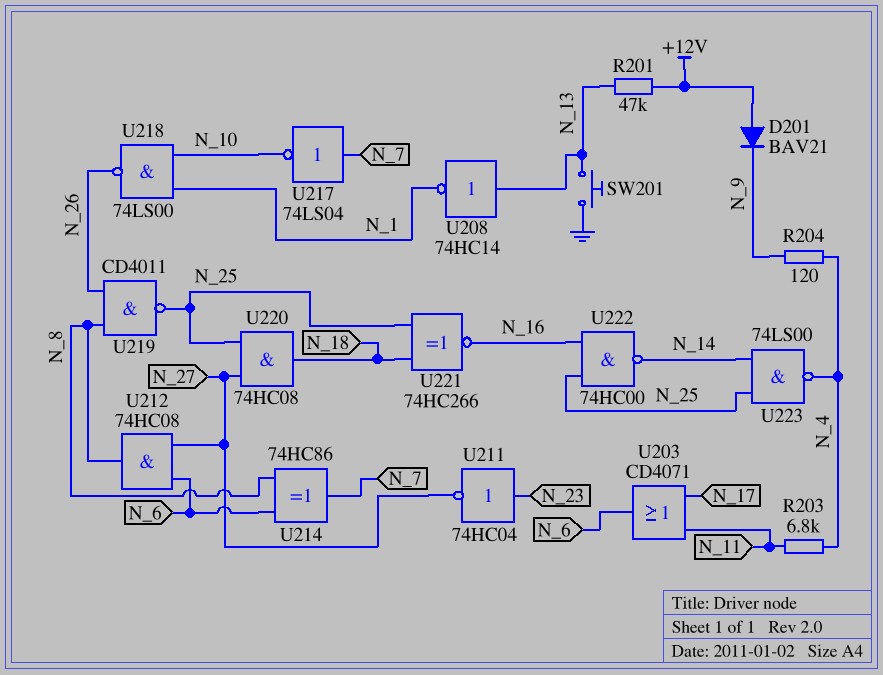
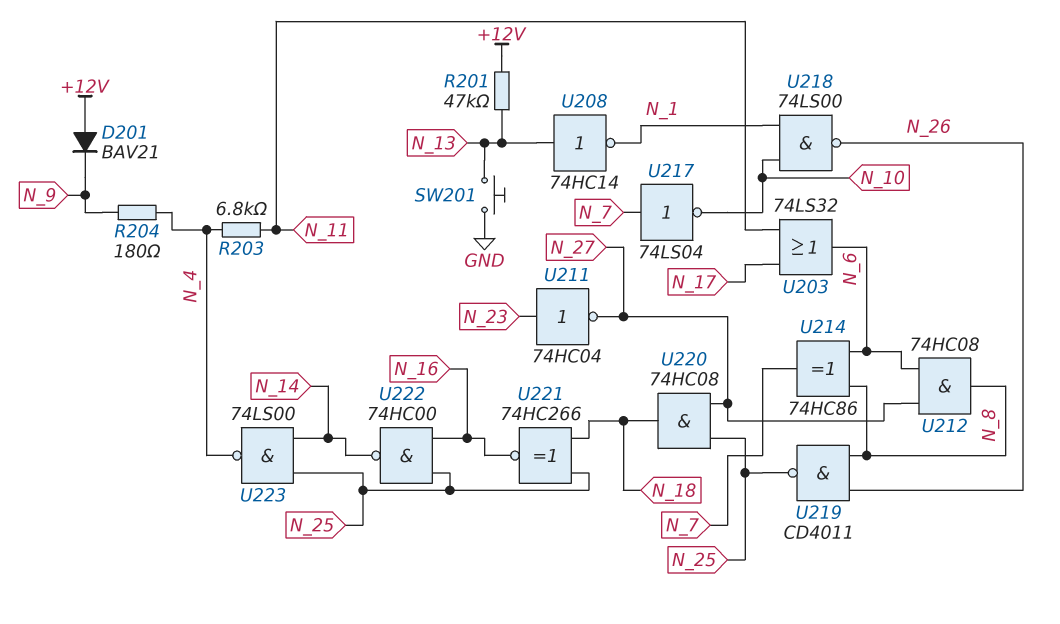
R204: 120 (N_4, N_9) -> 180 (N_4, N_9)
U203: OR CD4071 (in N_11, in N_17, out N_6) -> OR 74LS32 (in N_11, in N_17, out N_6)

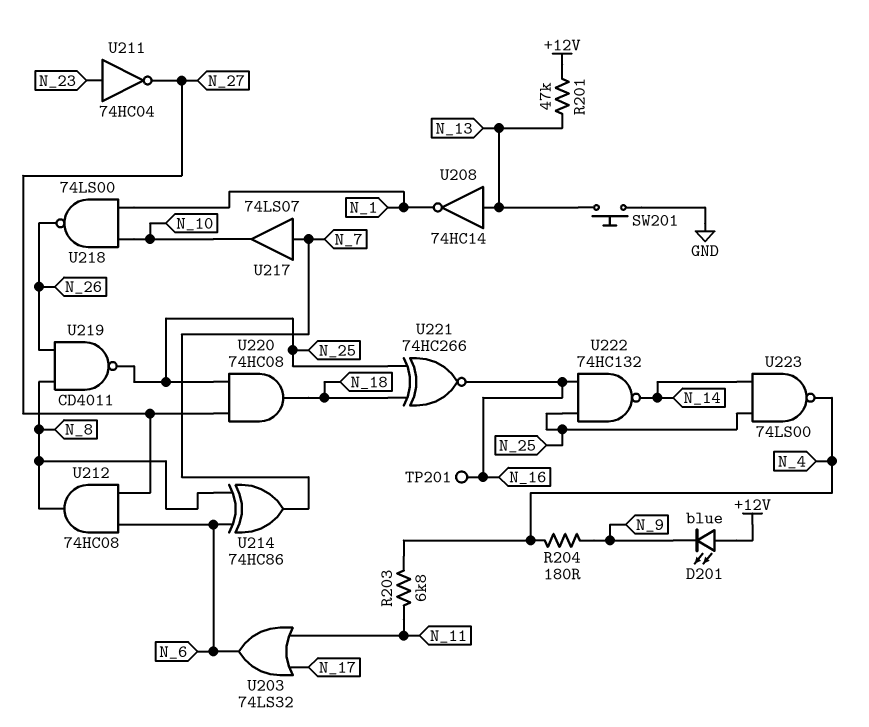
D201: diode BAV21 (A +12V, K N_9) -> LED blue (A +12V, K N_9)
TP201: none -> test point (N_16)
U217: NOT 74LS04 (in N_7, out N_10) -> buffer 74LS07 (in N_7, out N_10)
U222: NAND 74HC00 (in N_16, in N_25, out N_14) -> NAND 74HC132 (in N_16, in N_25, out N_14)

